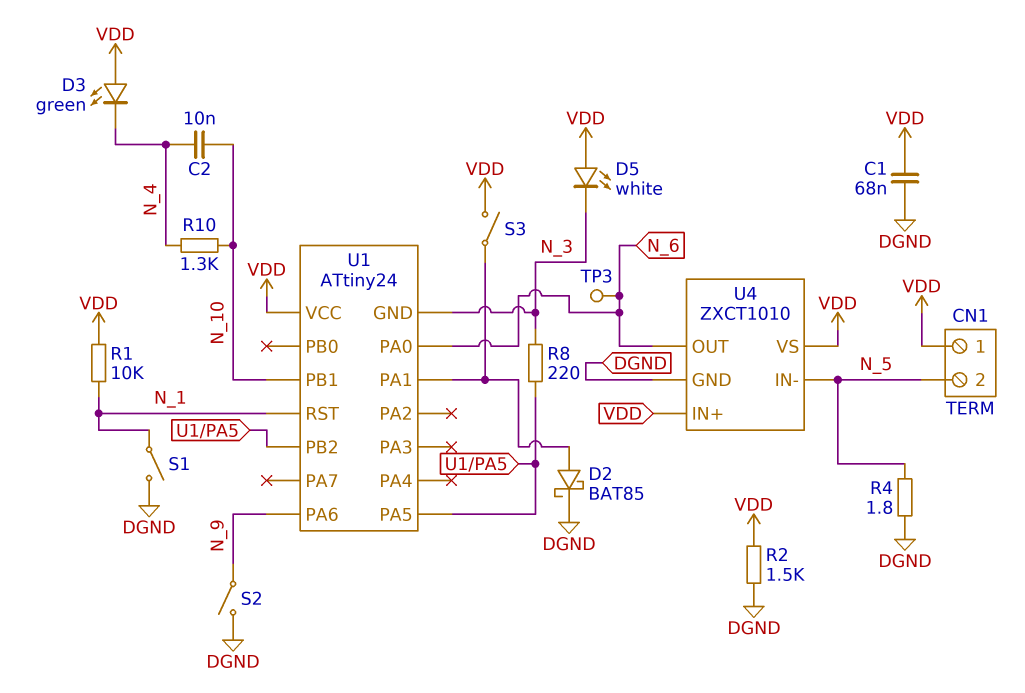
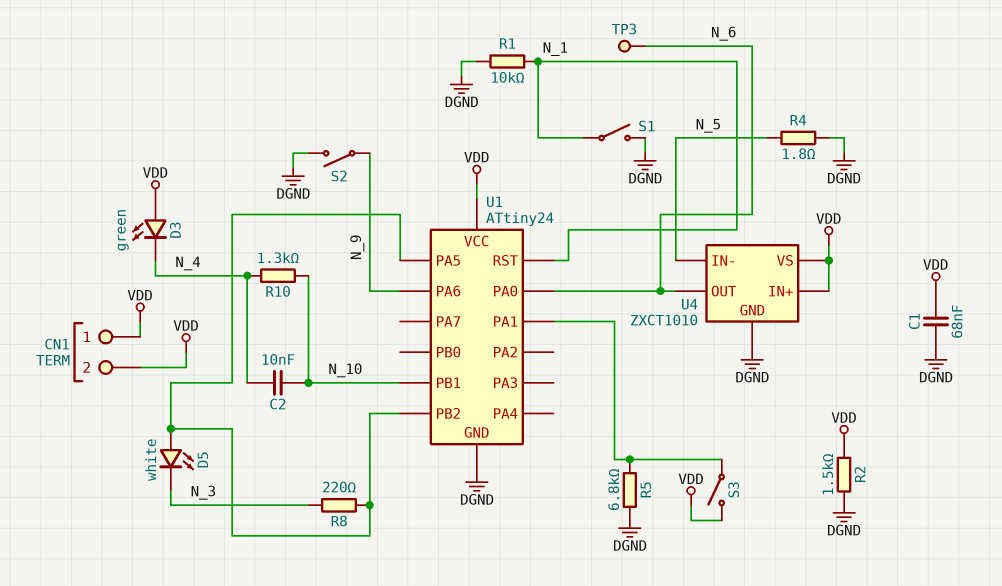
CN1 pin 2: N_5 -> VDD
D2: schottky BAT85 (A U1/PA1, K DGND) -> none
D5: LED white (A VDD, K N_3) -> LED white (A U1/PA5, K N_3)
R1: 10k (N_1, VDD) -> 10k (DGND, N_1)
R5: none -> 6.8k (DGND, U1/PA1)
U1 pin GND: N_3 -> DGND

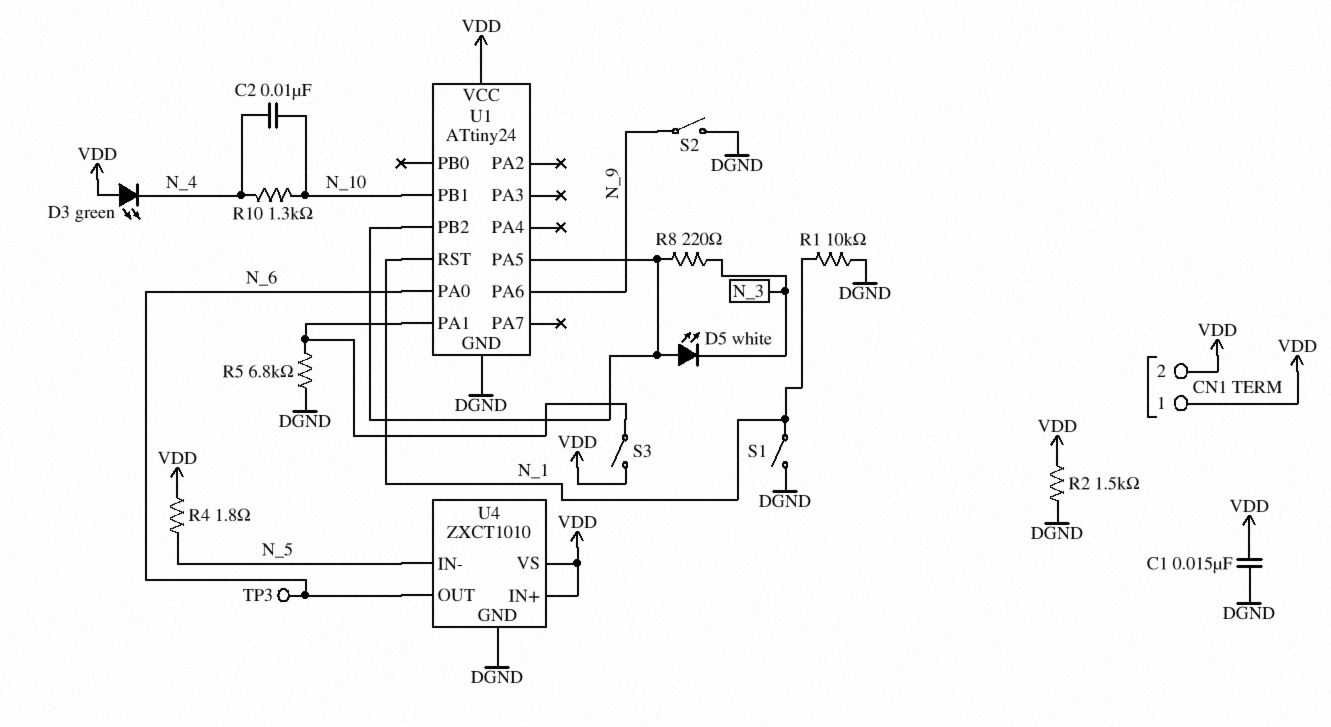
C1: 68nF (DGND, VDD) -> 15nF (DGND, VDD)
R4: 1.8 (DGND, N_5) -> 1.8 (N_5, VDD)

